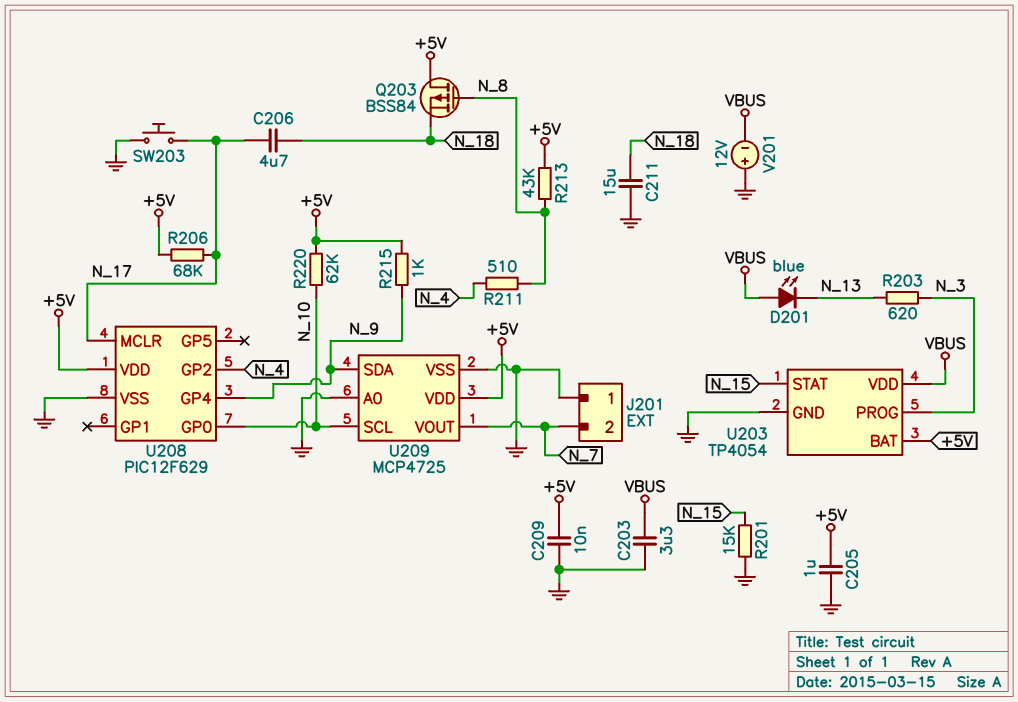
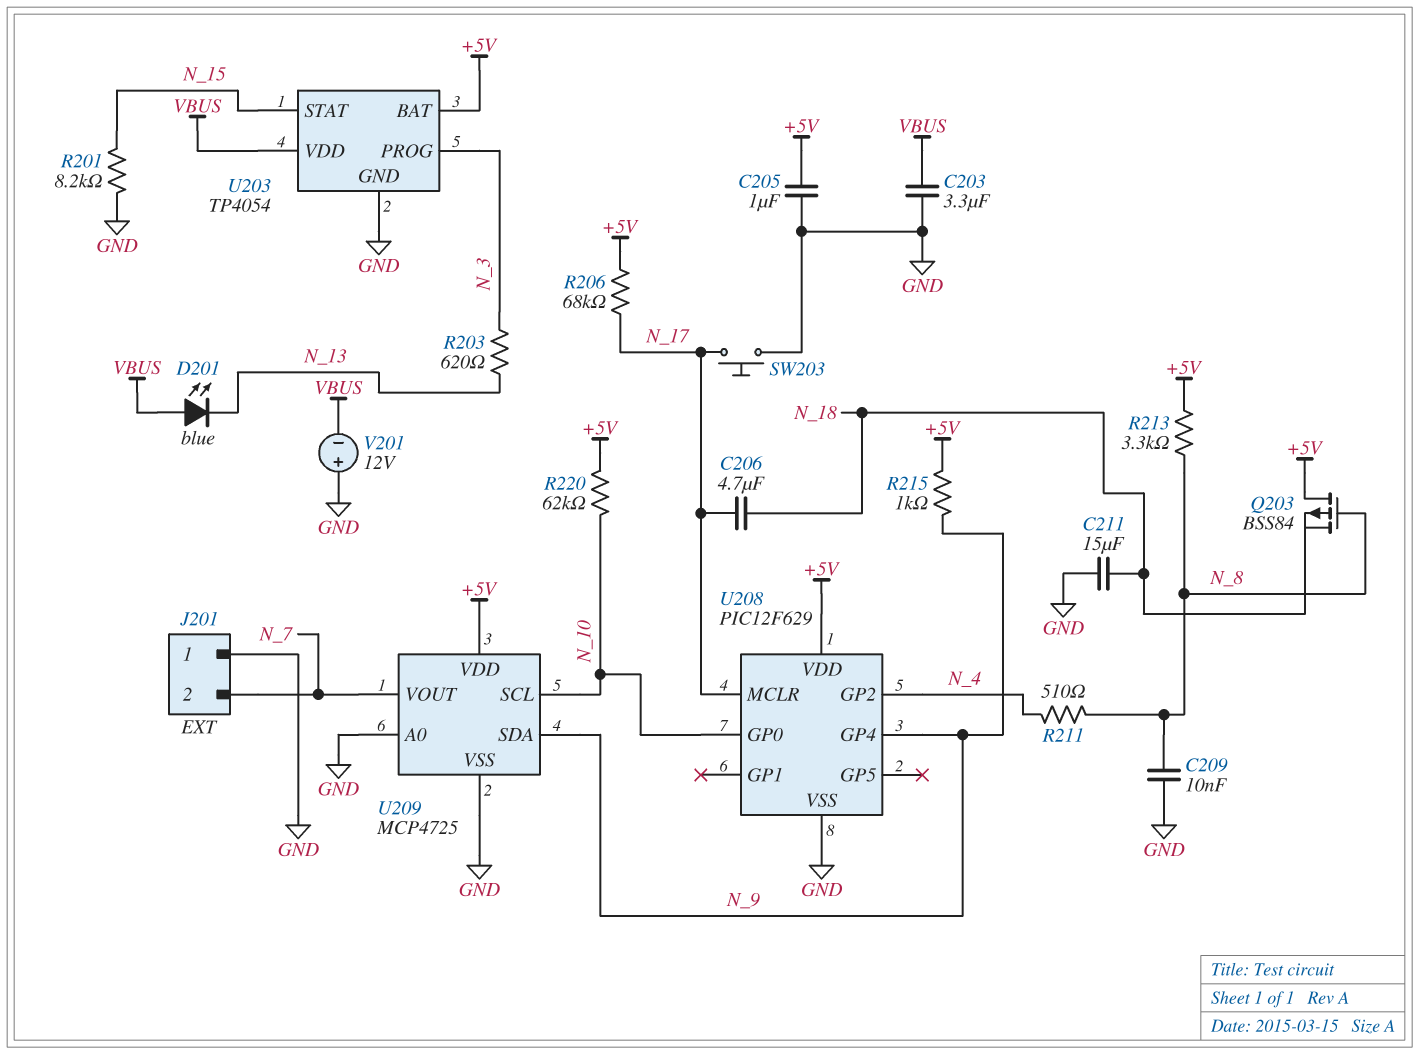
C209: 10nF (+5V, GND) -> 10nF (GND, N_8)
R201: 15k (GND, N_15) -> 8.2k (GND, N_15)
R213: 43k (+5V, N_8) -> 3.3k (+5V, N_8)

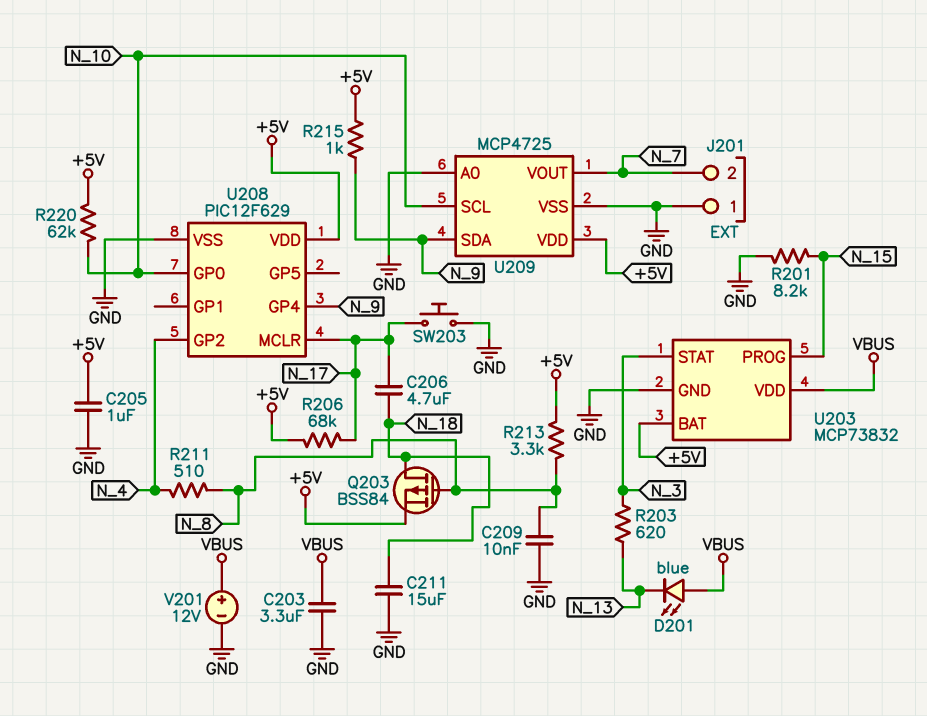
Q203: PMOS BSS84 (G N_8, D +5V, S N_18) -> PMOS BSS84 (G N_8, D N_18, S +5V)
U203: TP4054 -> MCP73832
U203 pin PROG: N_3 -> N_15
U203 pin STAT: N_15 -> N_3
V201: 12V (plus GND, minus VBUS) -> 12V (plus VBUS, minus GND)

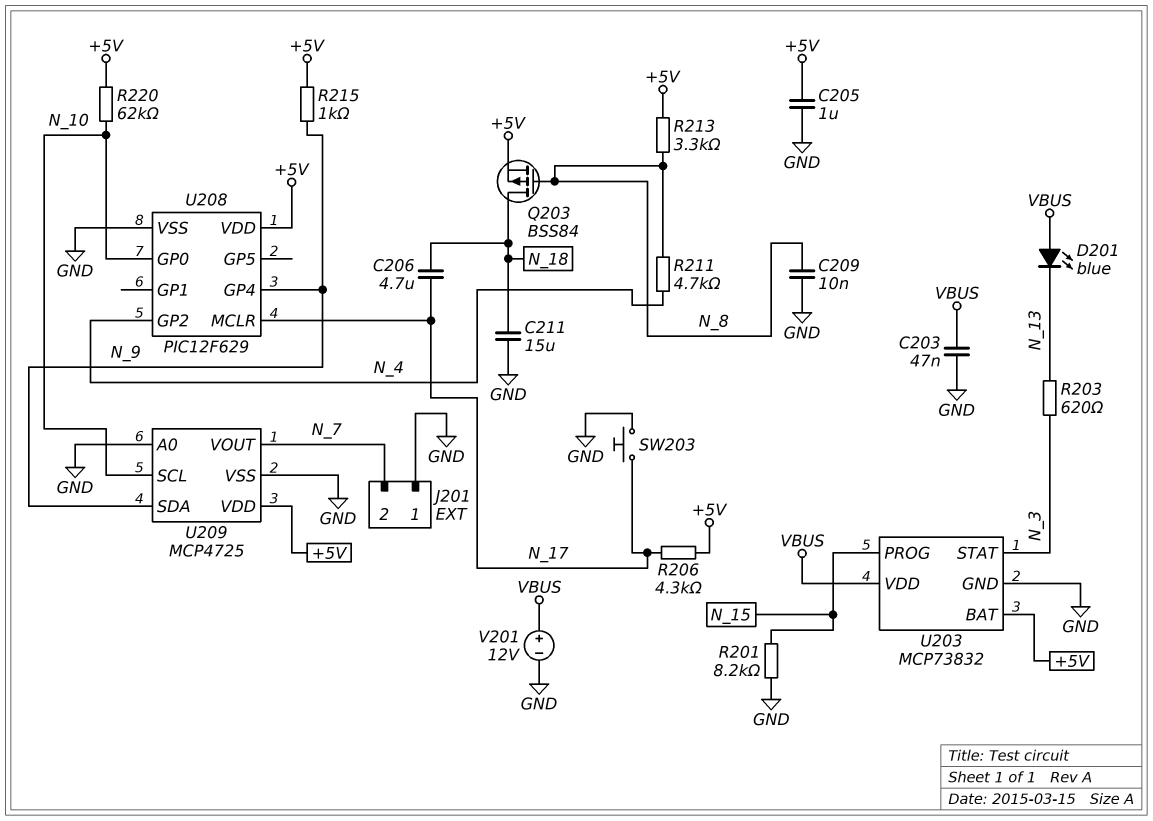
C203: 3.3uF (GND, VBUS) -> 47nF (GND, VBUS)
R206: 68k (+5V, N_17) -> 4.3k (+5V, N_17)
R211: 510 (N_4, N_8) -> 4.7k (N_4, N_8)

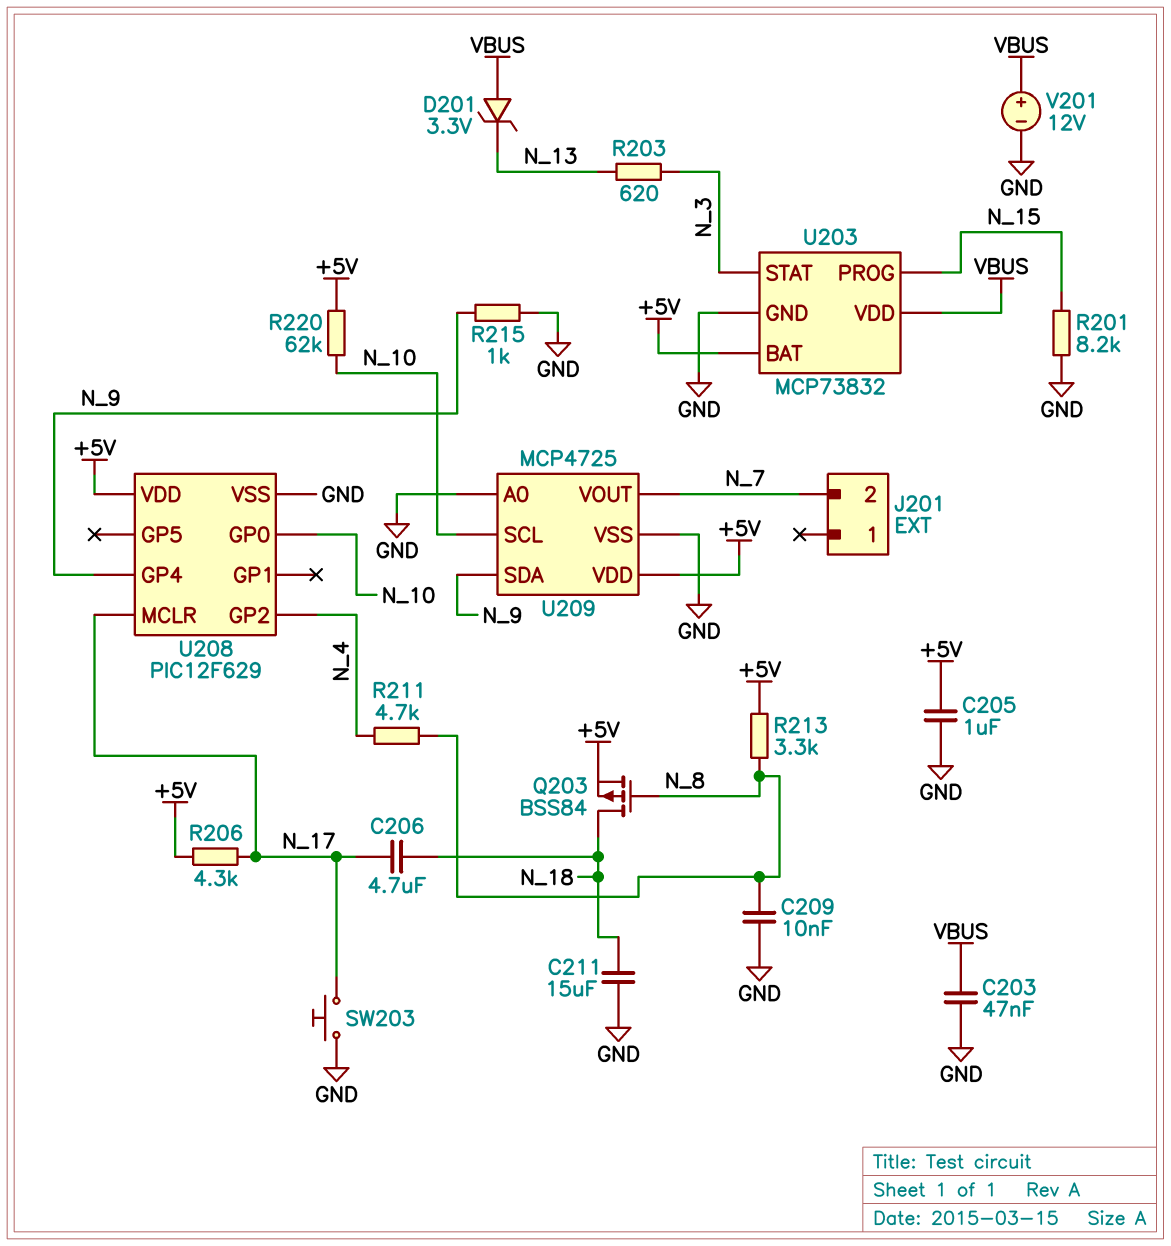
D201: LED blue (A VBUS, K N_13) -> zener 3.3V (A VBUS, K N_13)
J201 pin 1: GND -> none
R215: 1k (+5V, N_9) -> 1k (GND, N_9)

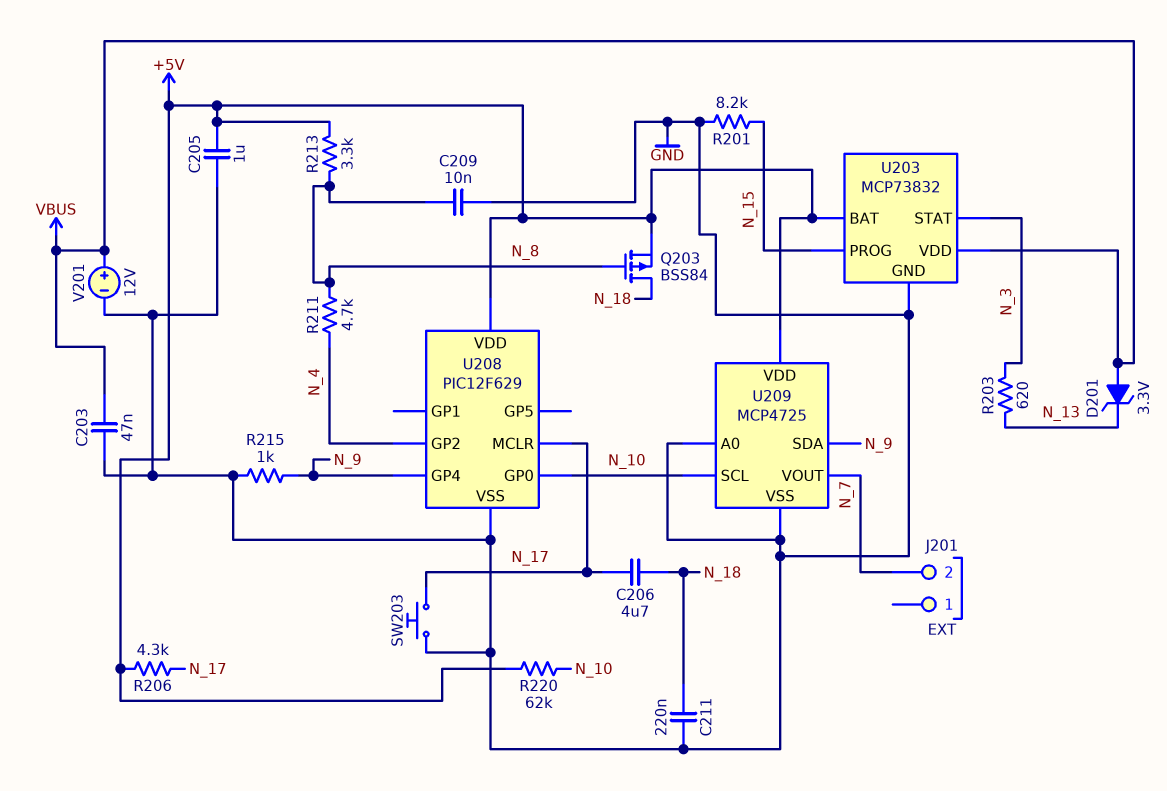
C211: 15uF (GND, N_18) -> 220nF (GND, N_18)

